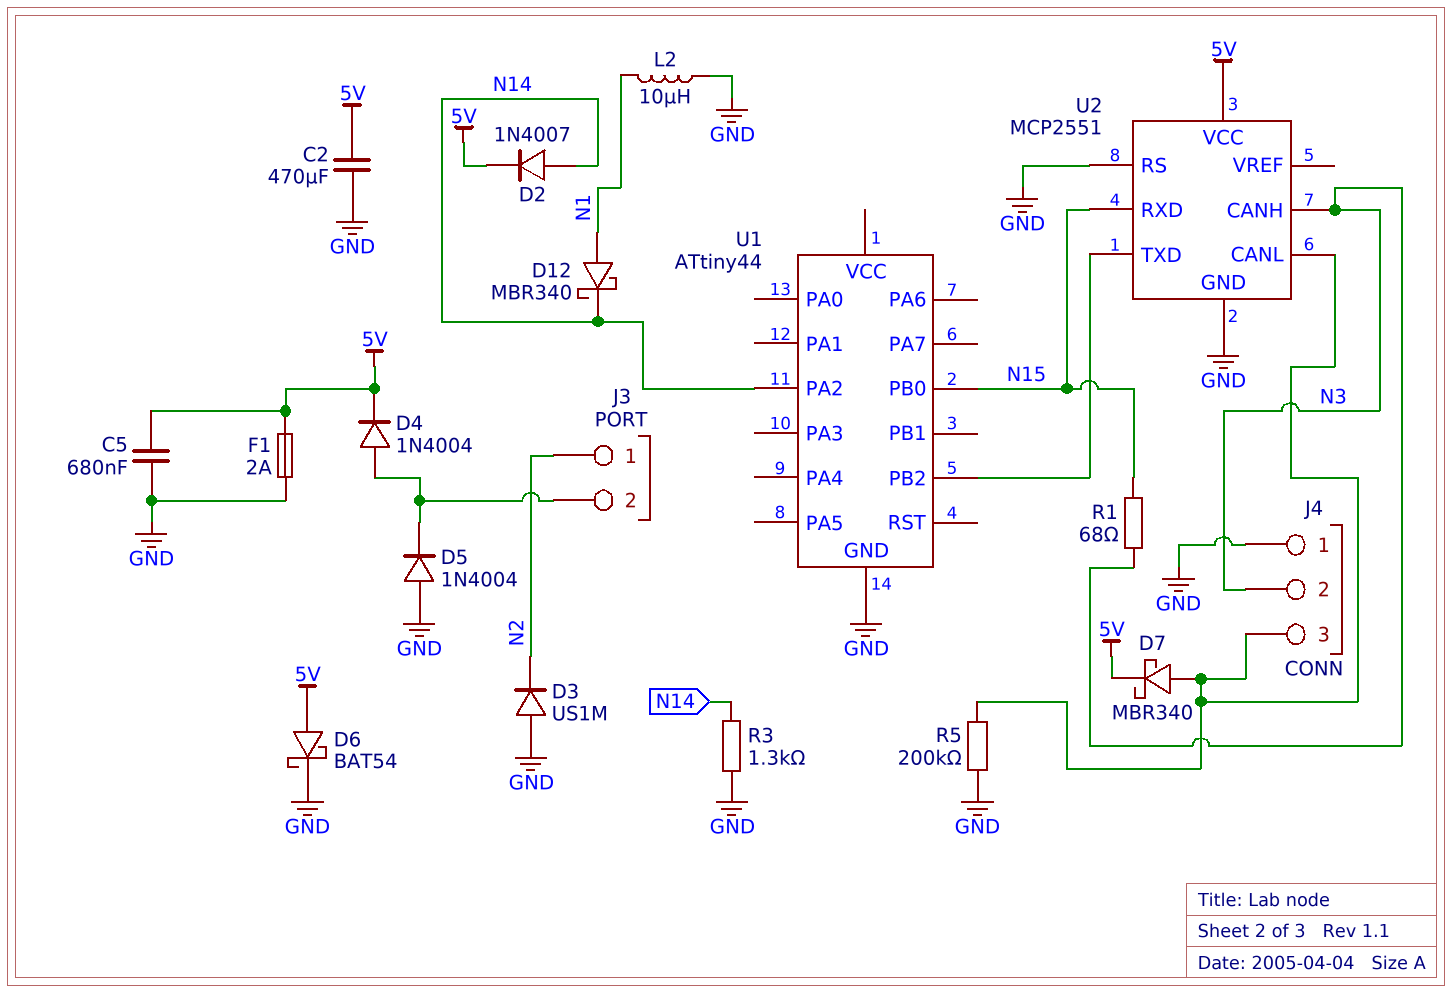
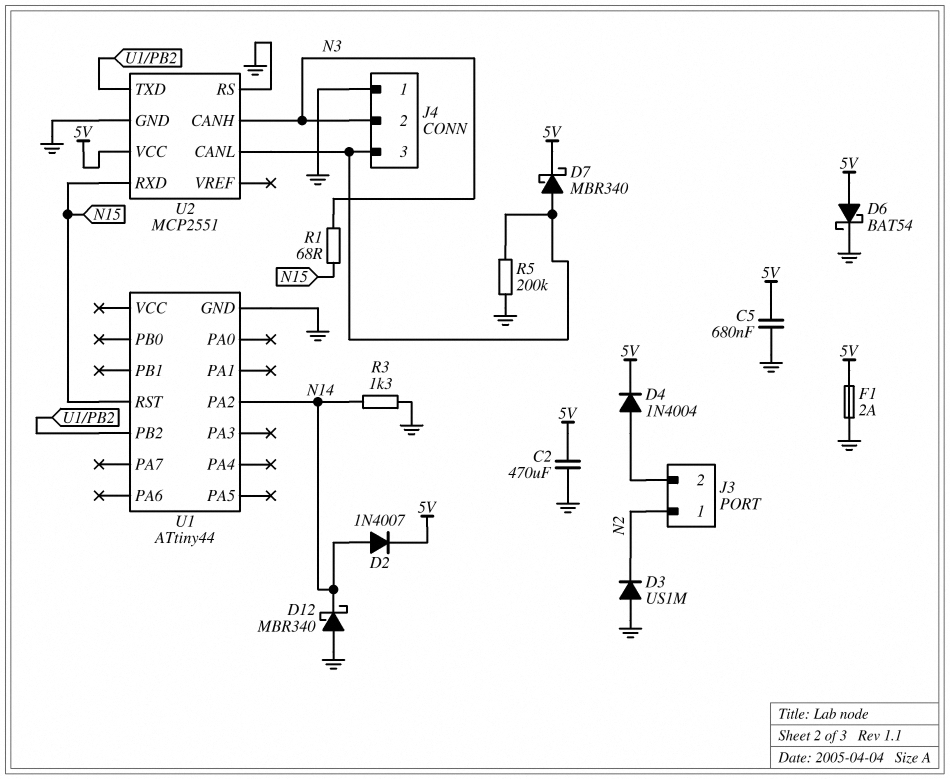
D5: diode 1N4004 (A GND, K J3/2) -> none
D12: schottky MBR340 (A N1, K N14) -> schottky MBR340 (A GND, K N14)
L2: 10uH (GND, N1) -> none
U1 pin PB0: N15 -> none
U1 pin RST: none -> N15

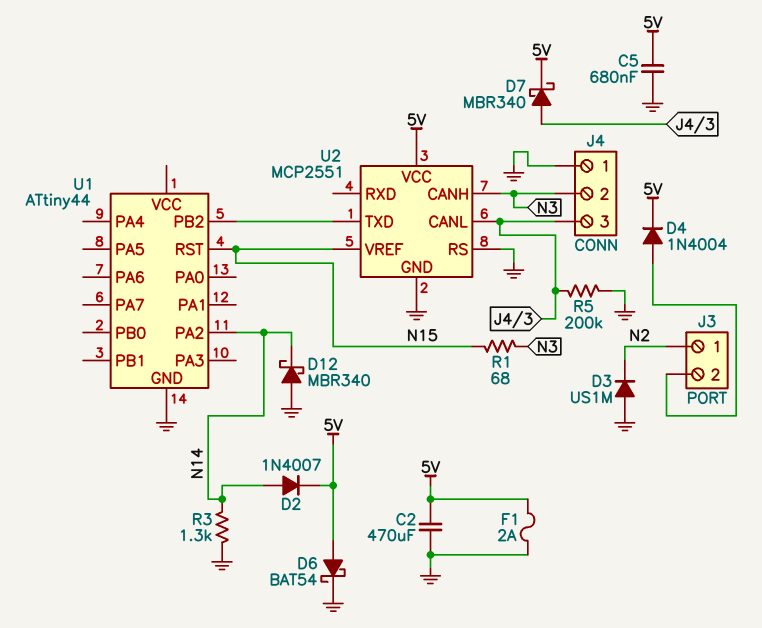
U2 pin RXD: N15 -> none
U2 pin VREF: none -> N15

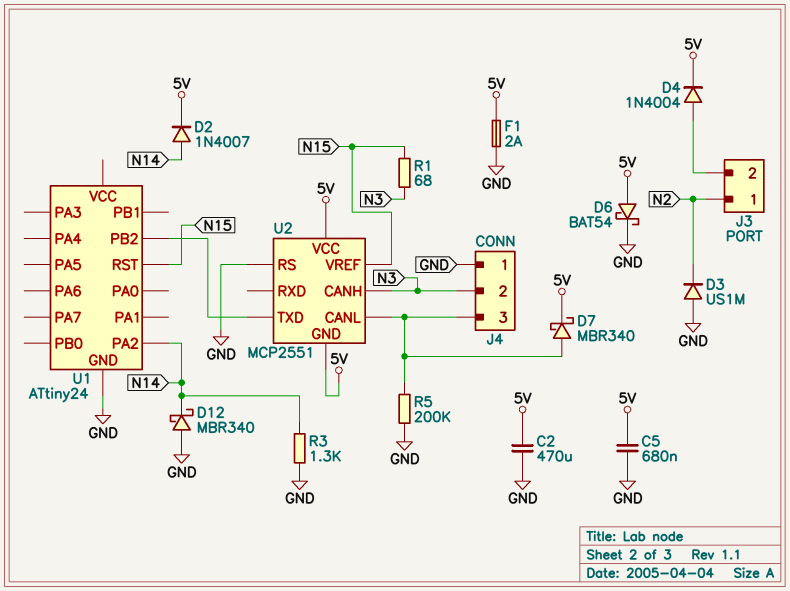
U1: ATtiny44 -> ATtiny24
U2 pin GND: GND -> 5V

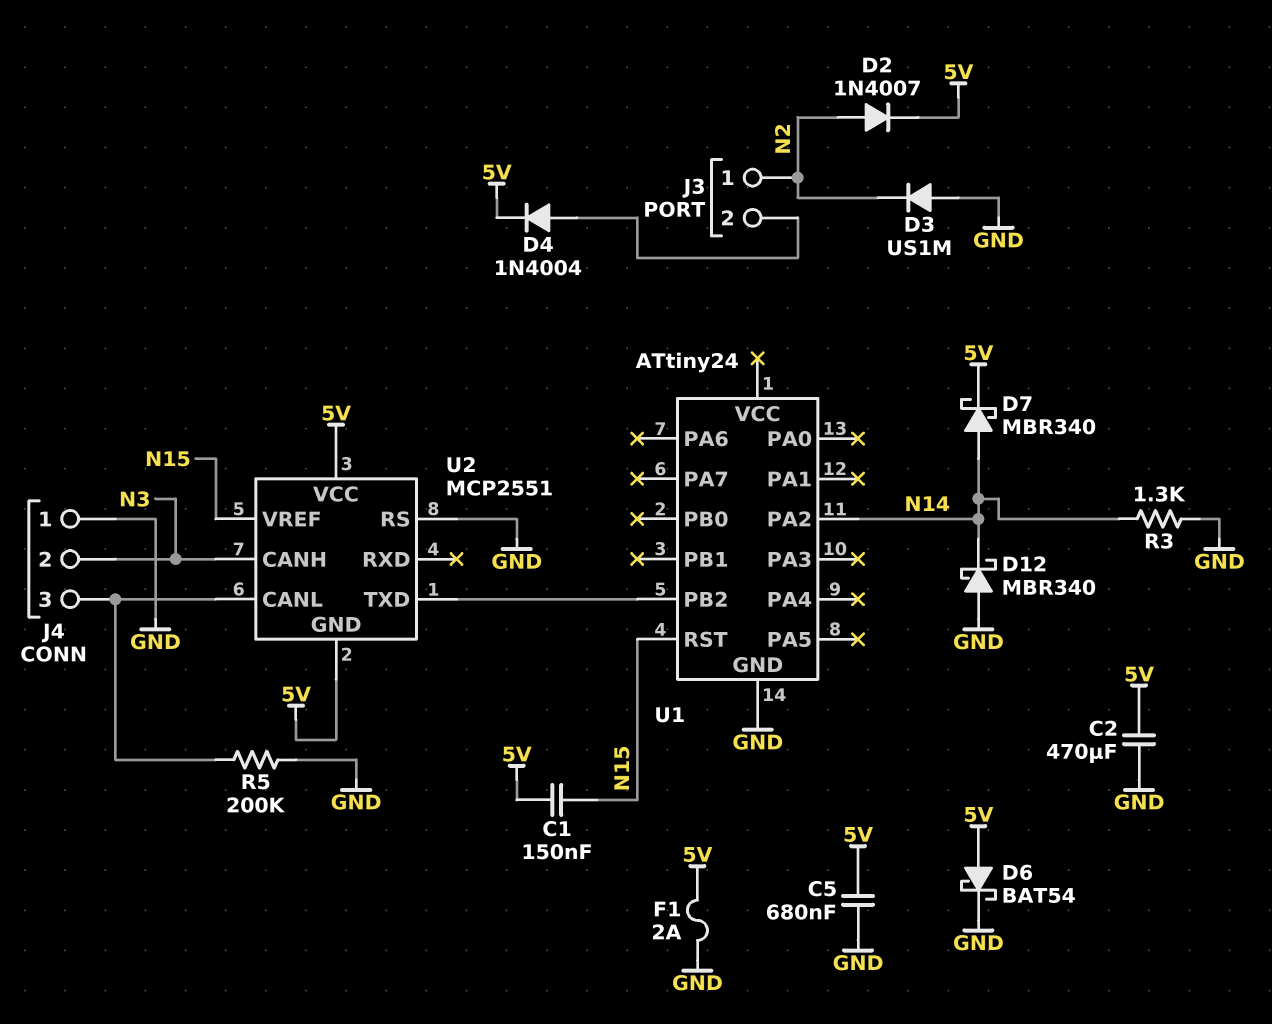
C1: none -> 150nF (5V, N15)
D2: diode 1N4007 (A N14, K 5V) -> diode 1N4007 (A N2, K 5V)
D7: schottky MBR340 (A J4/3, K 5V) -> schottky MBR340 (A N14, K 5V)
R1: 68 (N3, N15) -> none

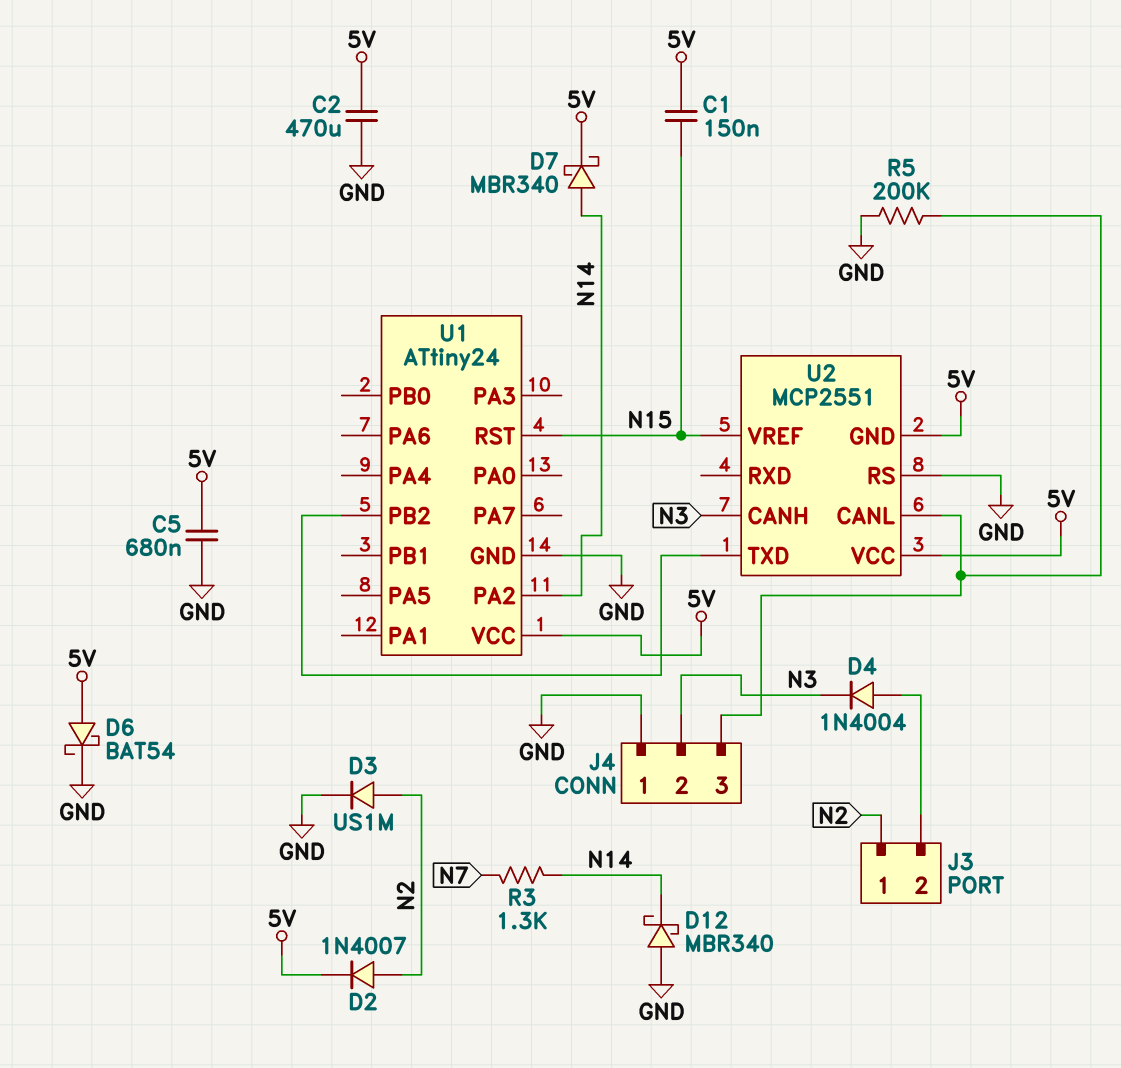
D3: diode US1M (A GND, K N2) -> diode US1M (A N2, K GND)
D4: diode 1N4004 (A J3/2, K 5V) -> diode 1N4004 (A J3/2, K N3)
F1: 2A (5V, GND) -> none
R3: 1.3k (GND, N14) -> 1.3k (N7, N14)
U1 pin VCC: none -> 5V

